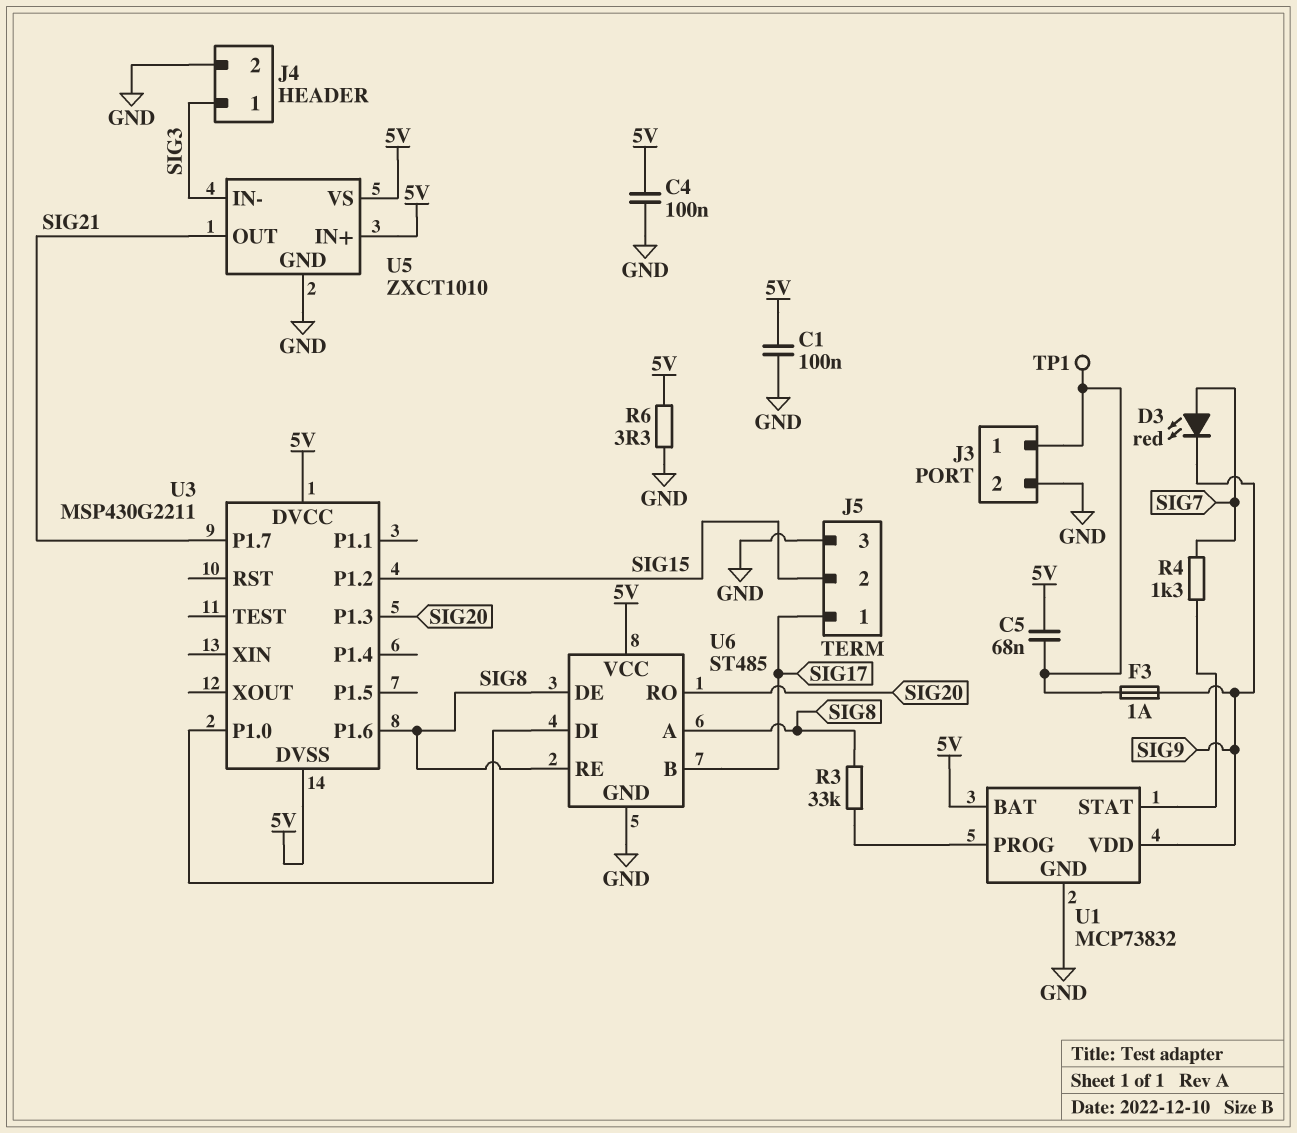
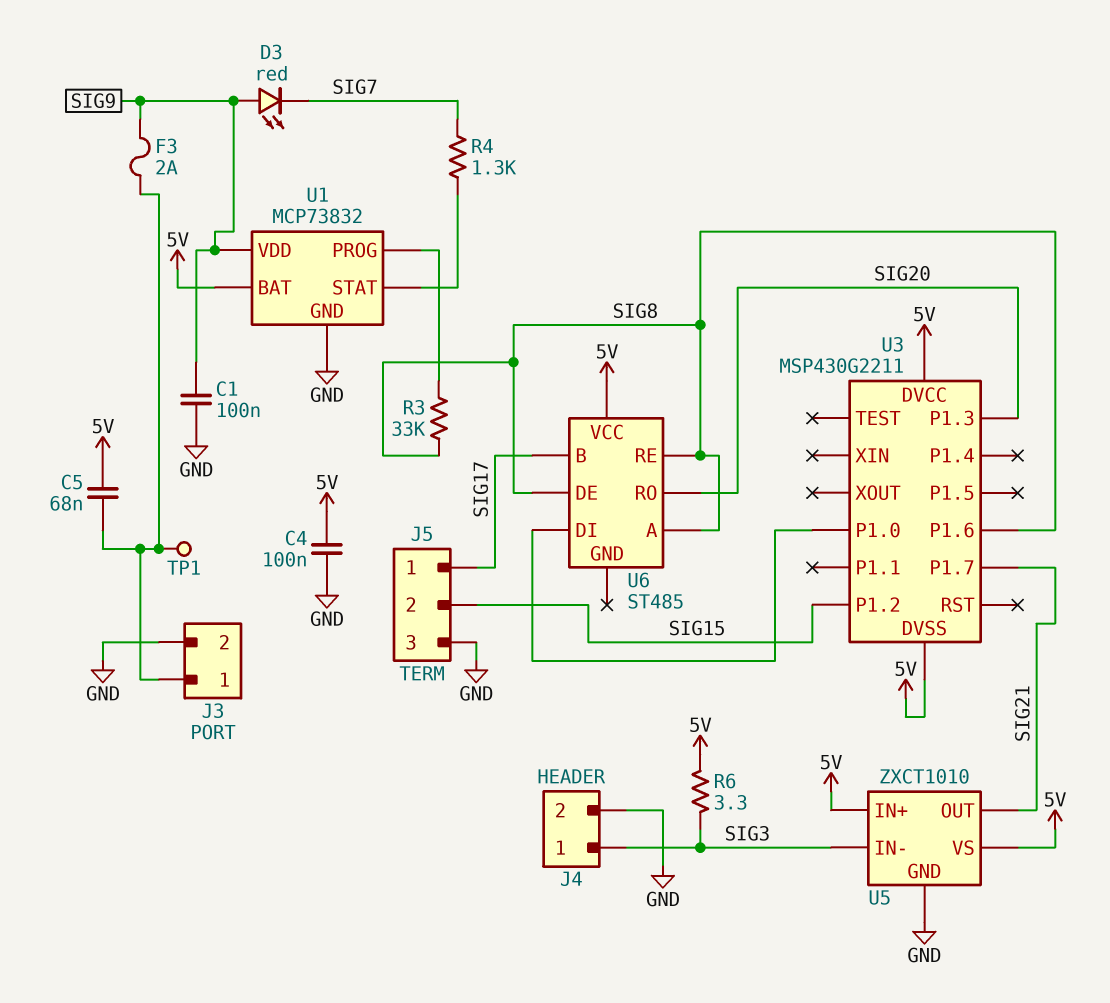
C1: 100nF (5V, GND) -> 100nF (GND, SIG9)
D3: LED red (A SIG7, K SIG9) -> LED red (A SIG9, K SIG7)
F3: 1A (J3/1, SIG9) -> 2A (J3/1, SIG9)
R6: 3.3 (5V, GND) -> 3.3 (5V, SIG3)
U6 pin GND: GND -> none

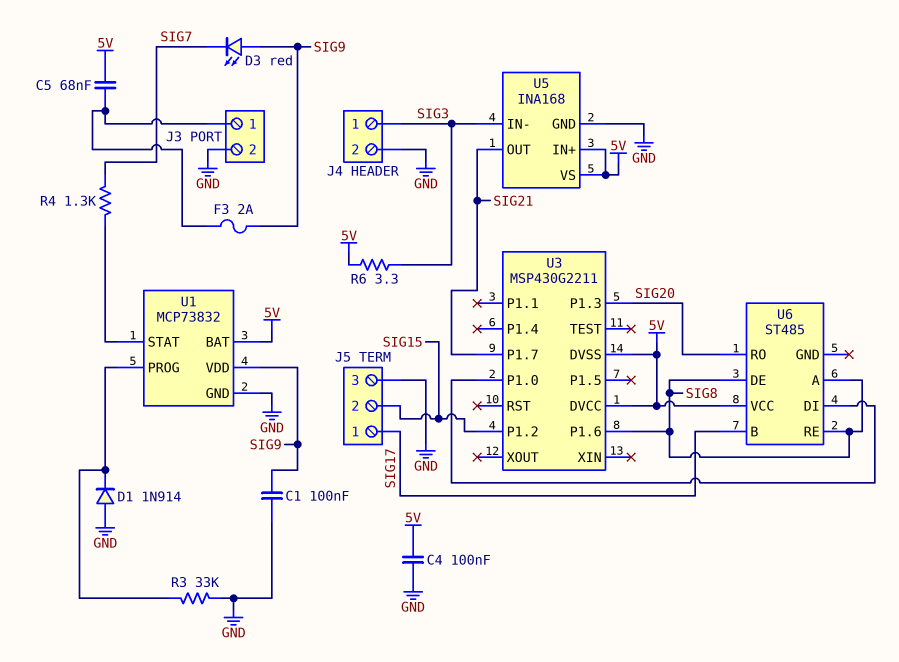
D1: none -> diode 1N914 (A GND, K U1/PROG)
R3: 33k (SIG8, U1/PROG) -> 33k (GND, U1/PROG)
TP1: test point (J3/1) -> none
U5: ZXCT1010 -> INA168

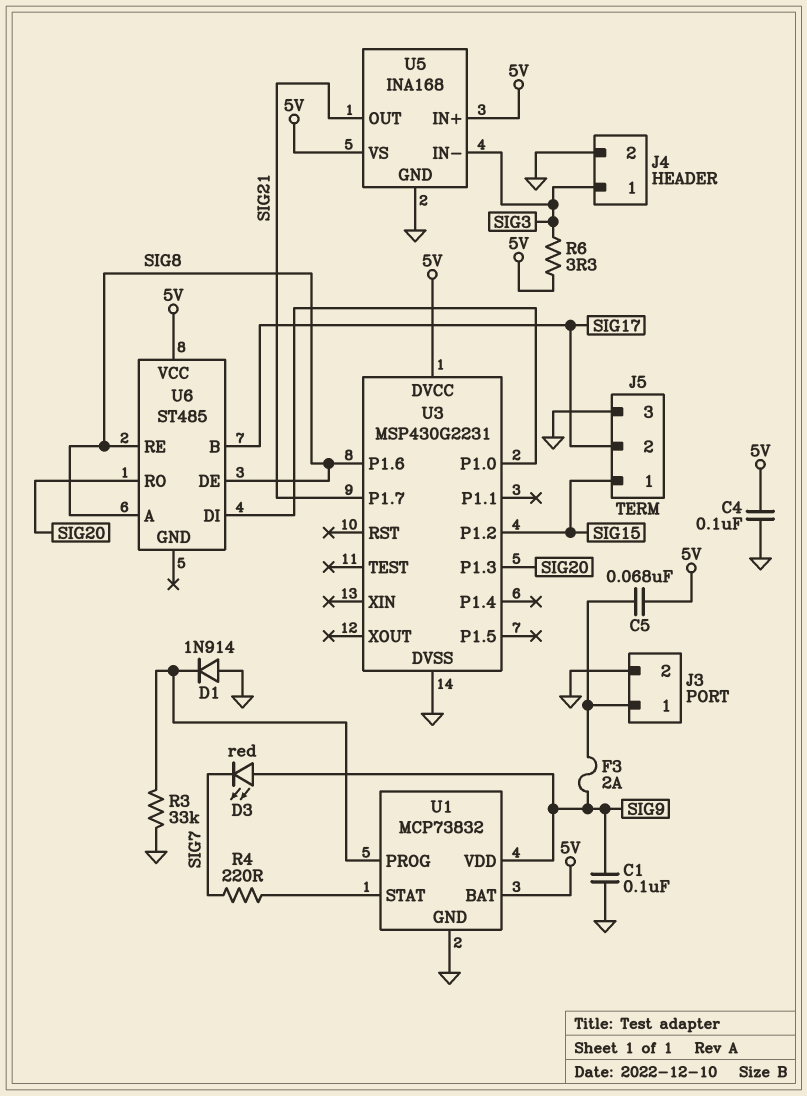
J5 pin 1: SIG17 -> SIG15
J5 pin 2: SIG15 -> SIG17
R4: 1.3k (SIG7, U1/STAT) -> 220 (SIG7, U1/STAT)
U3: MSP430G2211 -> MSP430G2231
U3 pin DVSS: 5V -> GND

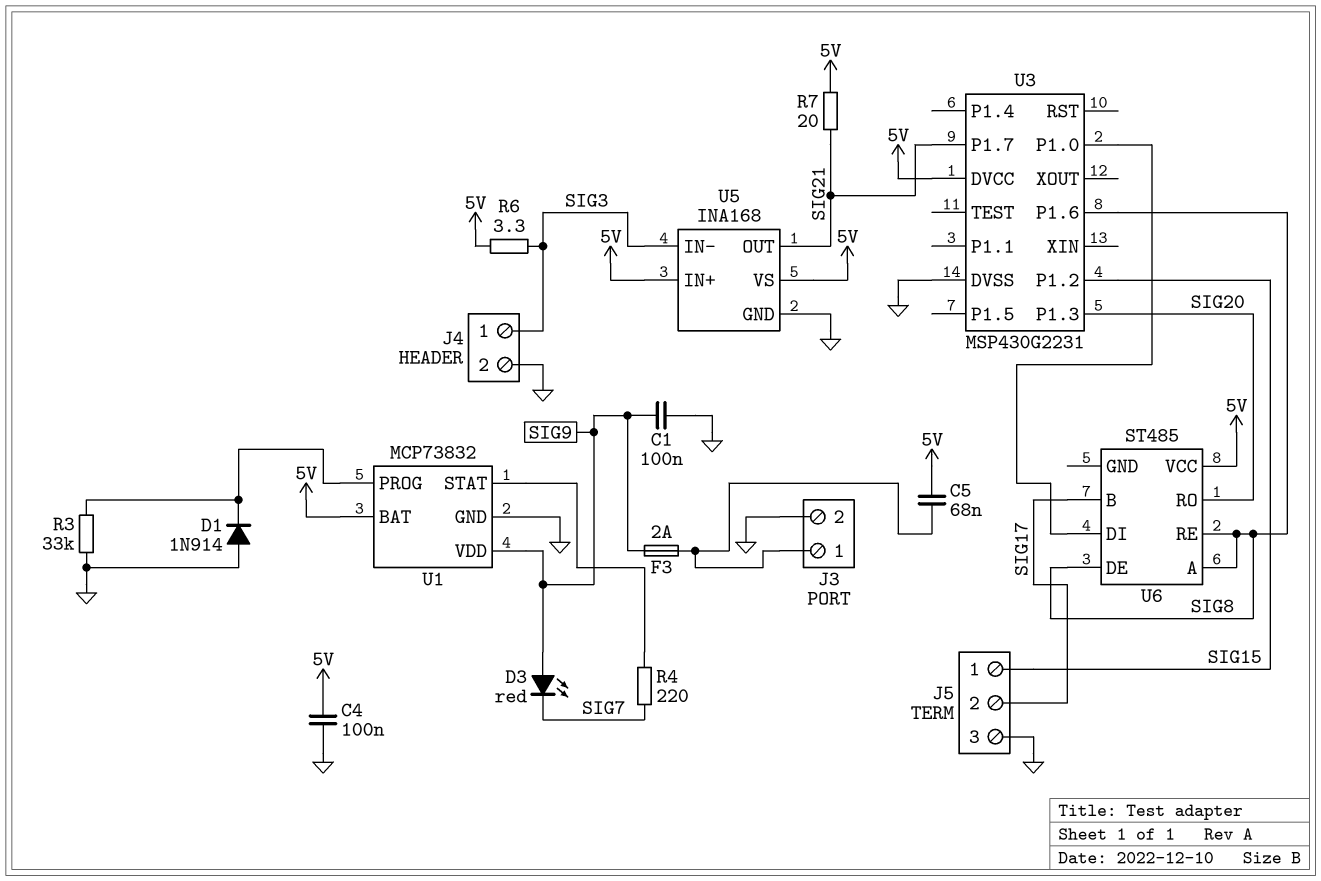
R7: none -> 20 (5V, SIG21)

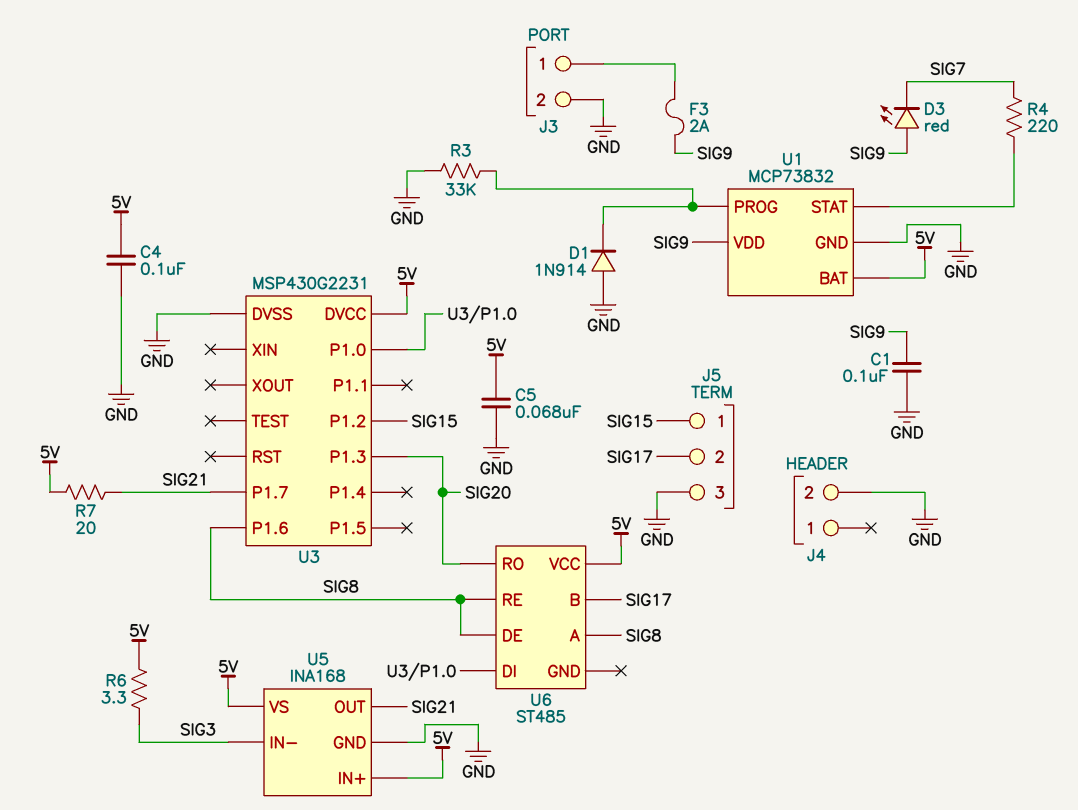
C5: 68nF (5V, J3/1) -> 68nF (5V, GND)
J4 pin 1: SIG3 -> none

